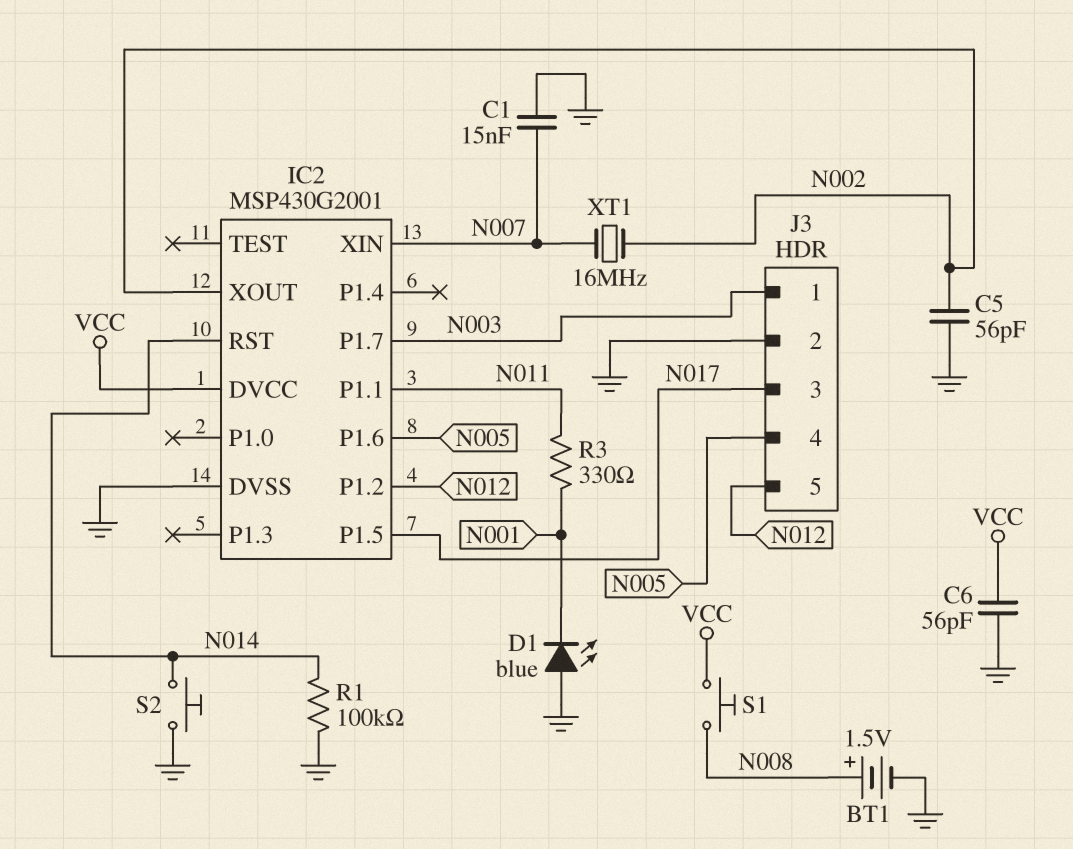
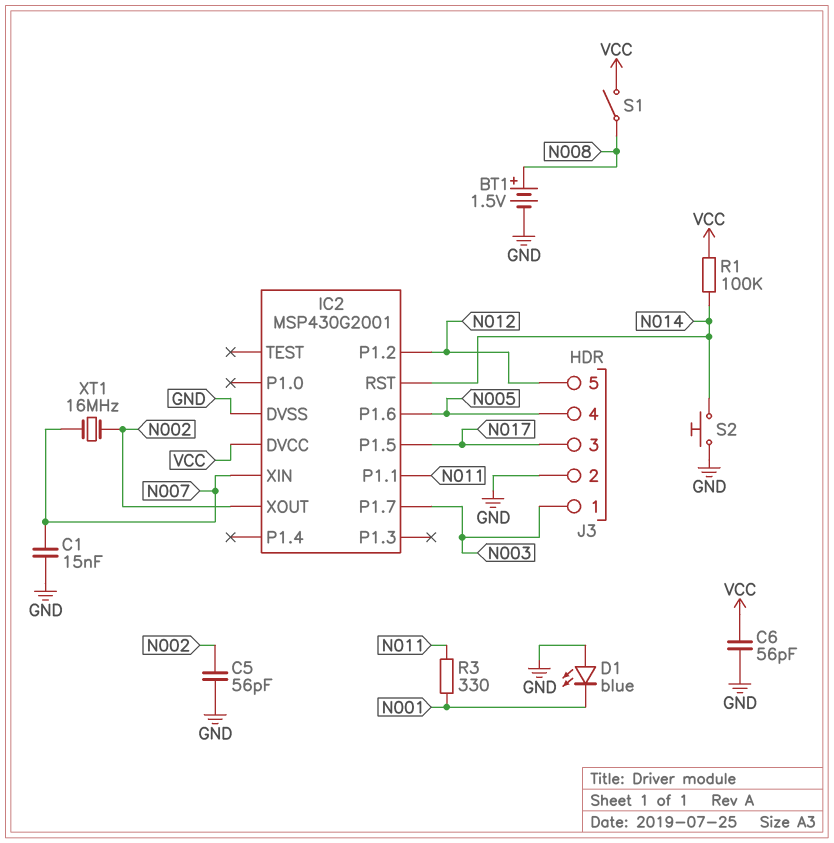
R1: 100k (GND, N014) -> 100k (N014, VCC)
S1: button (N008, VCC) -> switch (N008, VCC)

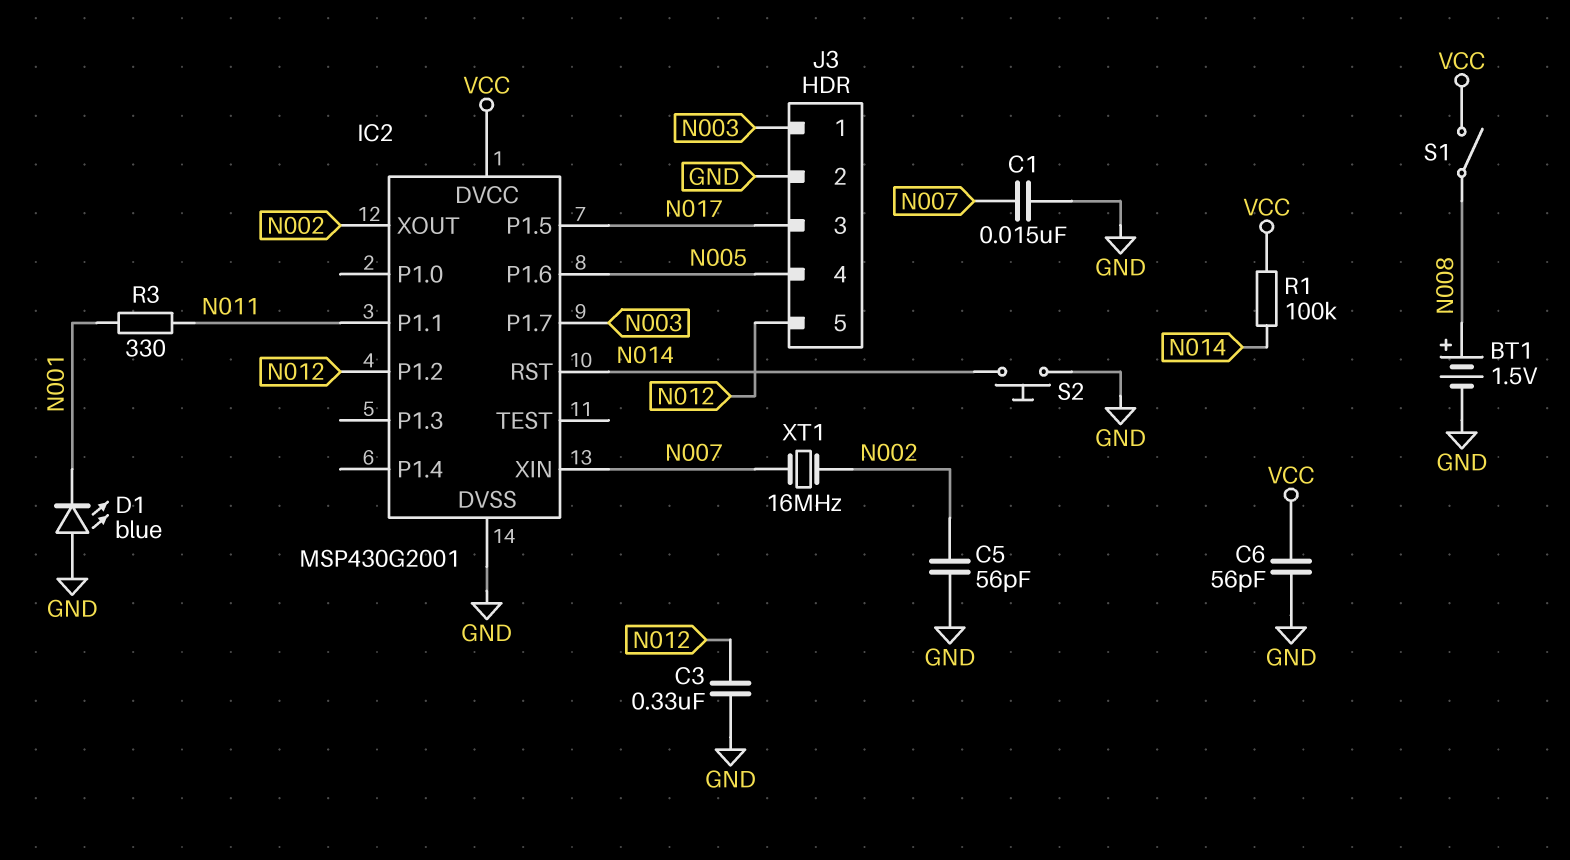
C3: none -> 330nF (GND, N012)

